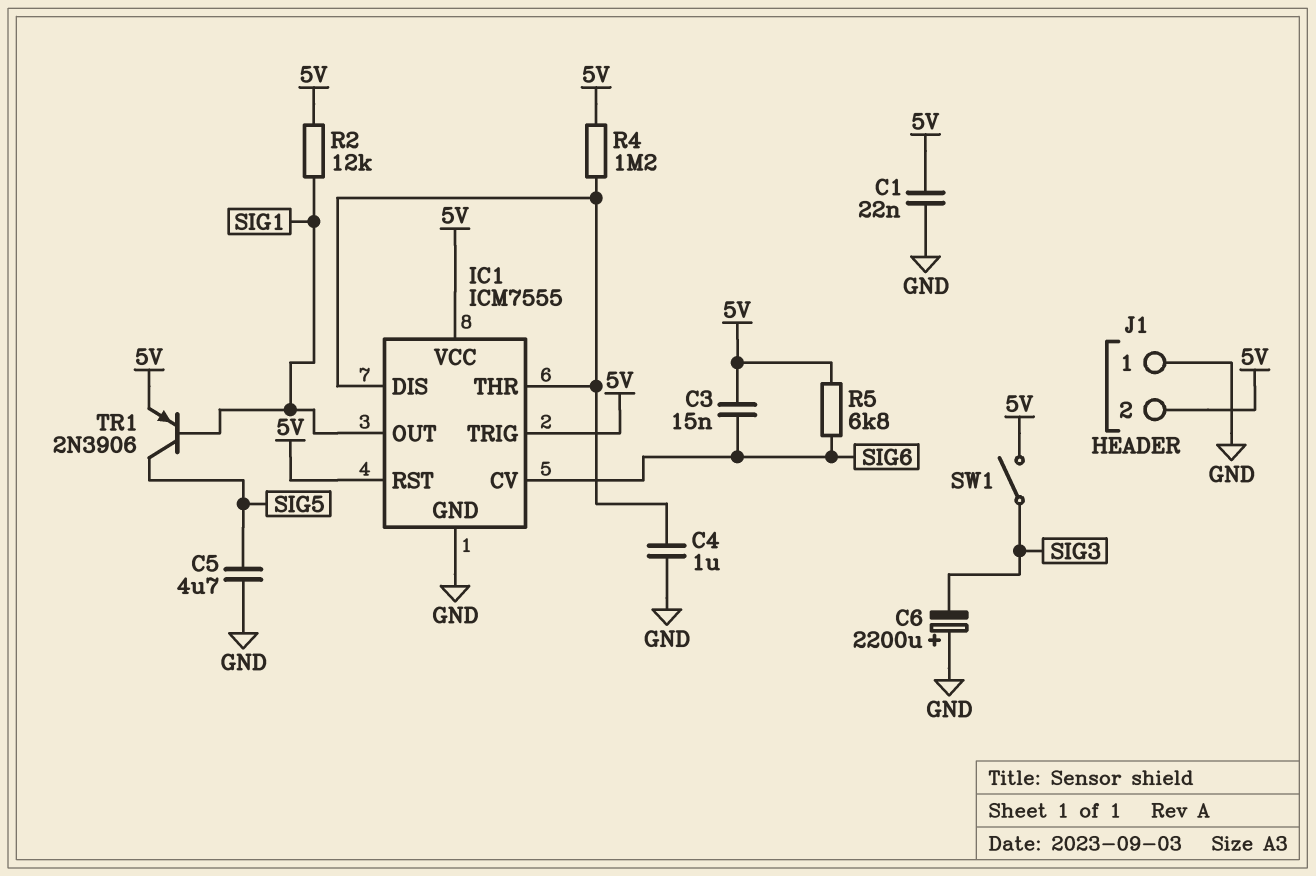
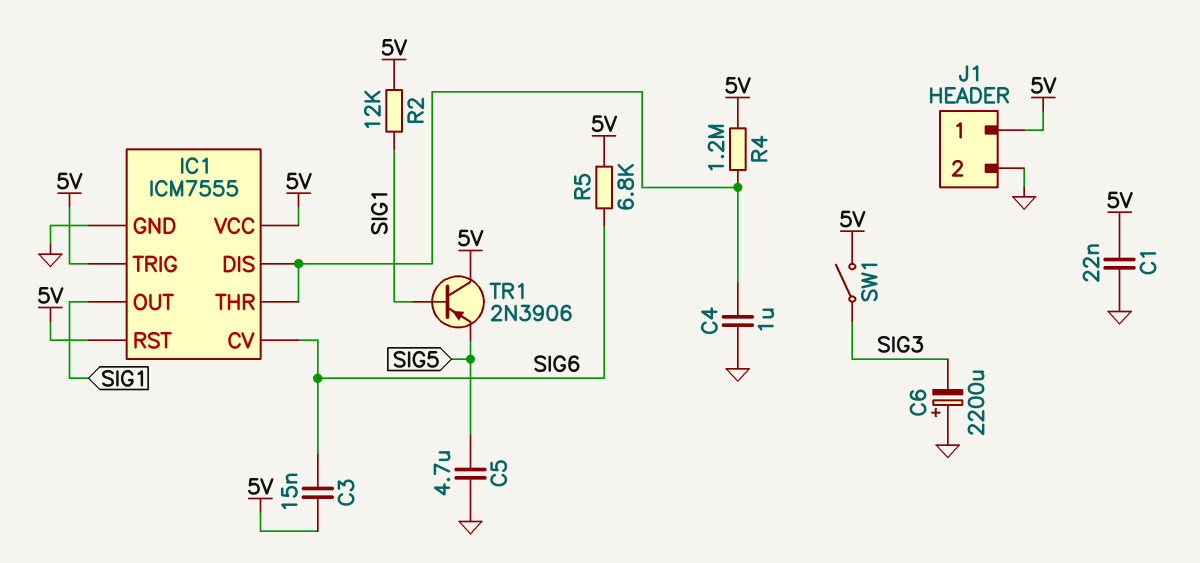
J1 pin 1: GND -> 5V
J1 pin 2: 5V -> GND
TR1: PNP 2N3906 (B SIG1, C SIG5, E 5V) -> PNP 2N3906 (B SIG1, C 5V, E SIG5)

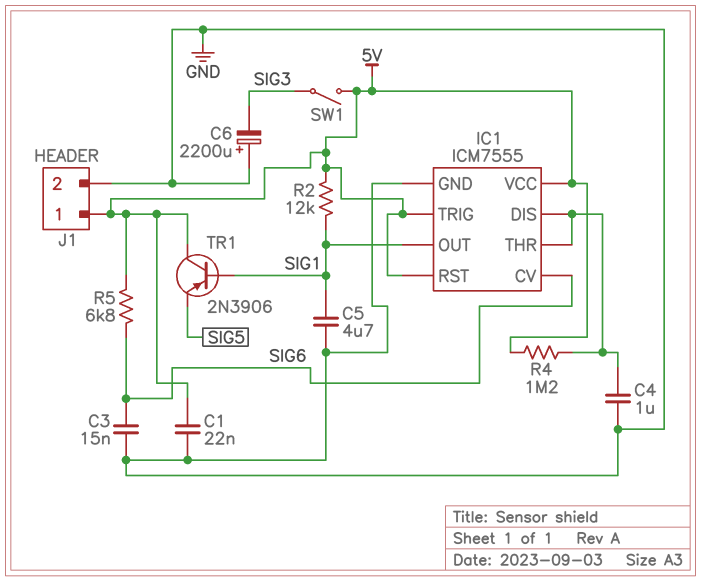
C3: 15nF (5V, SIG6) -> 15nF (GND, SIG6)
C5: 4.7uF (GND, SIG5) -> 4.7uF (GND, SIG1)

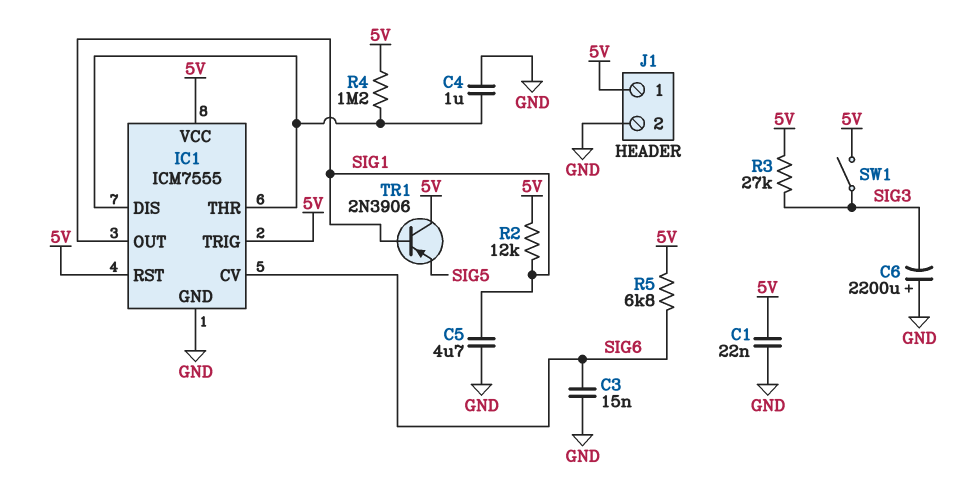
R3: none -> 27k (5V, SIG3)

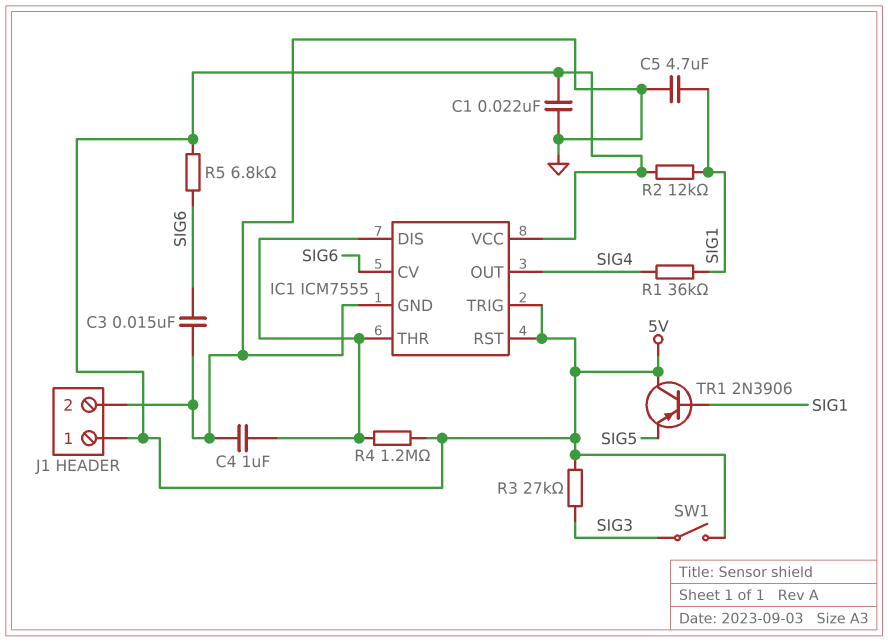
C6: 2200uF (plus GND, minus SIG3) -> none
IC1 pin OUT: SIG1 -> SIG4
R1: none -> 36k (SIG1, SIG4)

